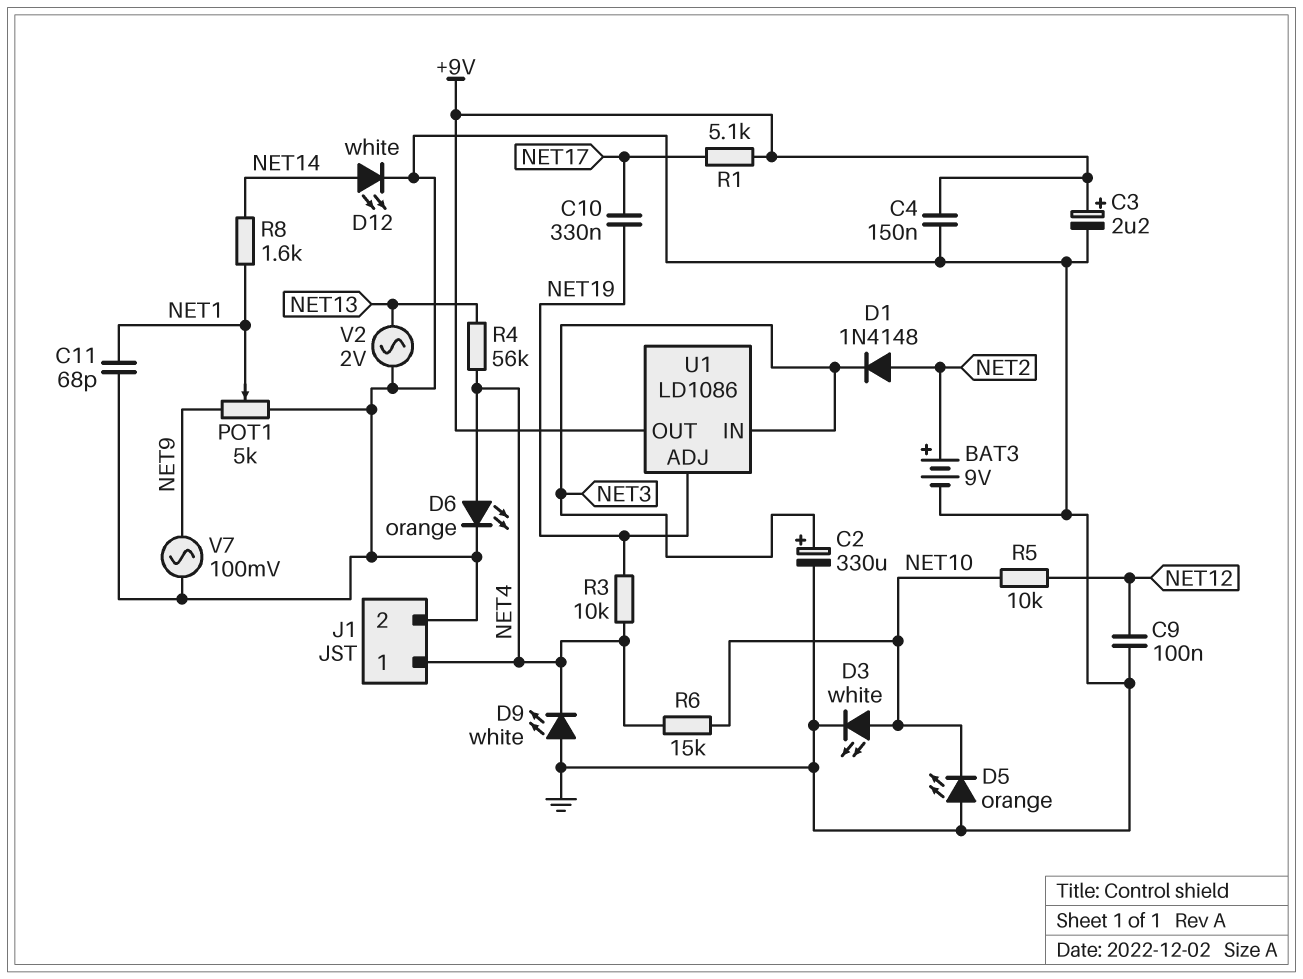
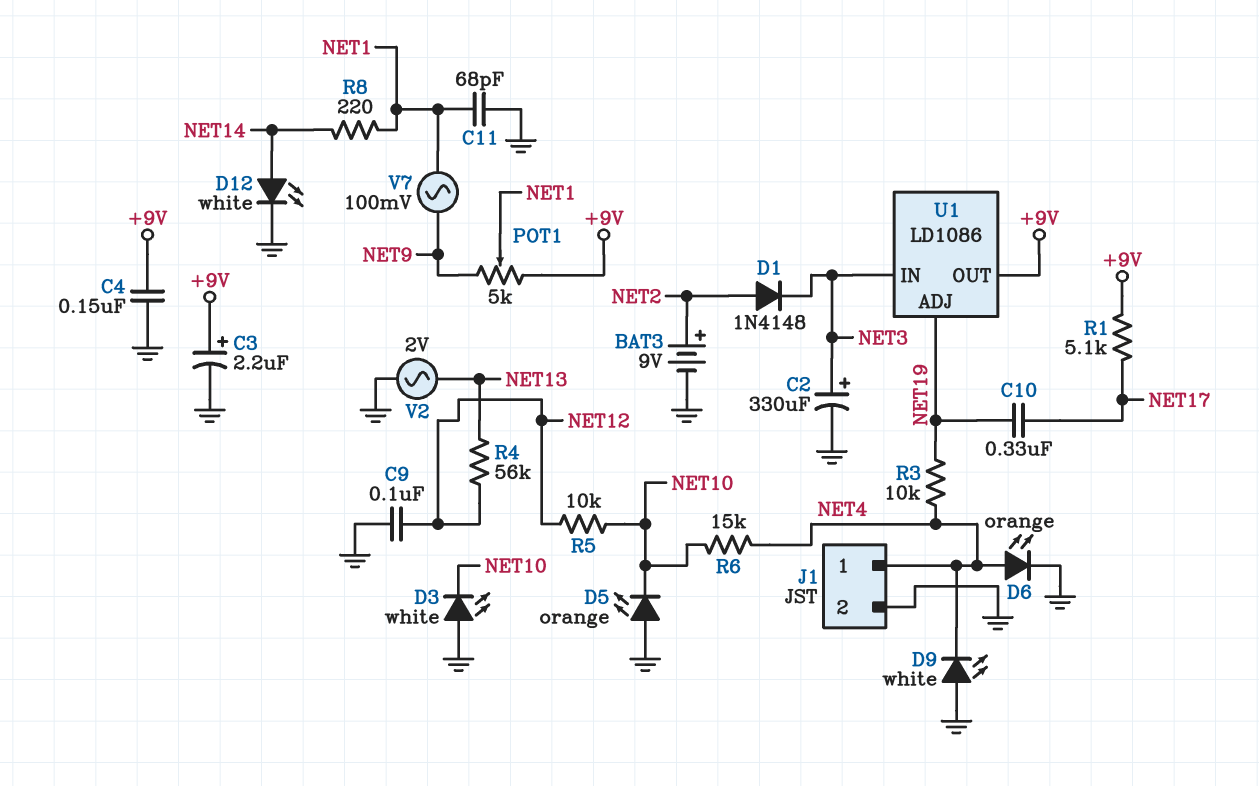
D3: LED white (A NET10, K GND) -> LED white (A GND, K NET10)
POT1: 5k (GND, NET9, wiper NET1) -> 5k (+9V, NET9, wiper NET1)
R4: 56k (NET4, NET13) -> 56k (NET12, NET13)
R8: 1.6k (NET1, NET14) -> 220 (NET1, NET14)
V7: AC 100mV (GND, NET9) -> AC 100mV (NET1, NET9)

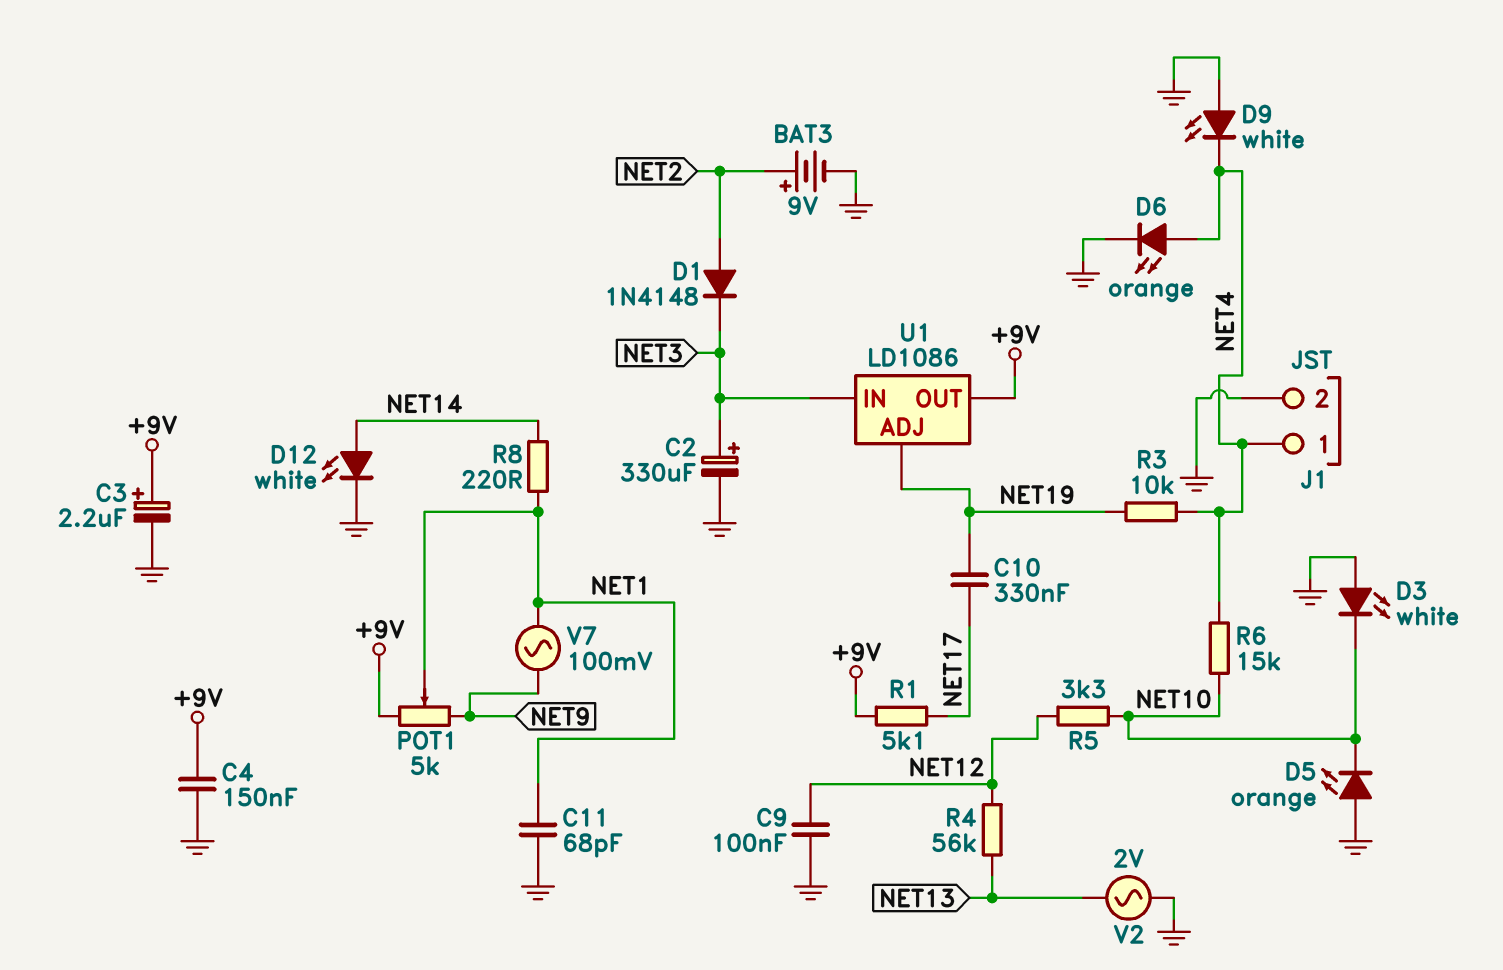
R5: 10k (NET10, NET12) -> 3.3k (NET10, NET12)

